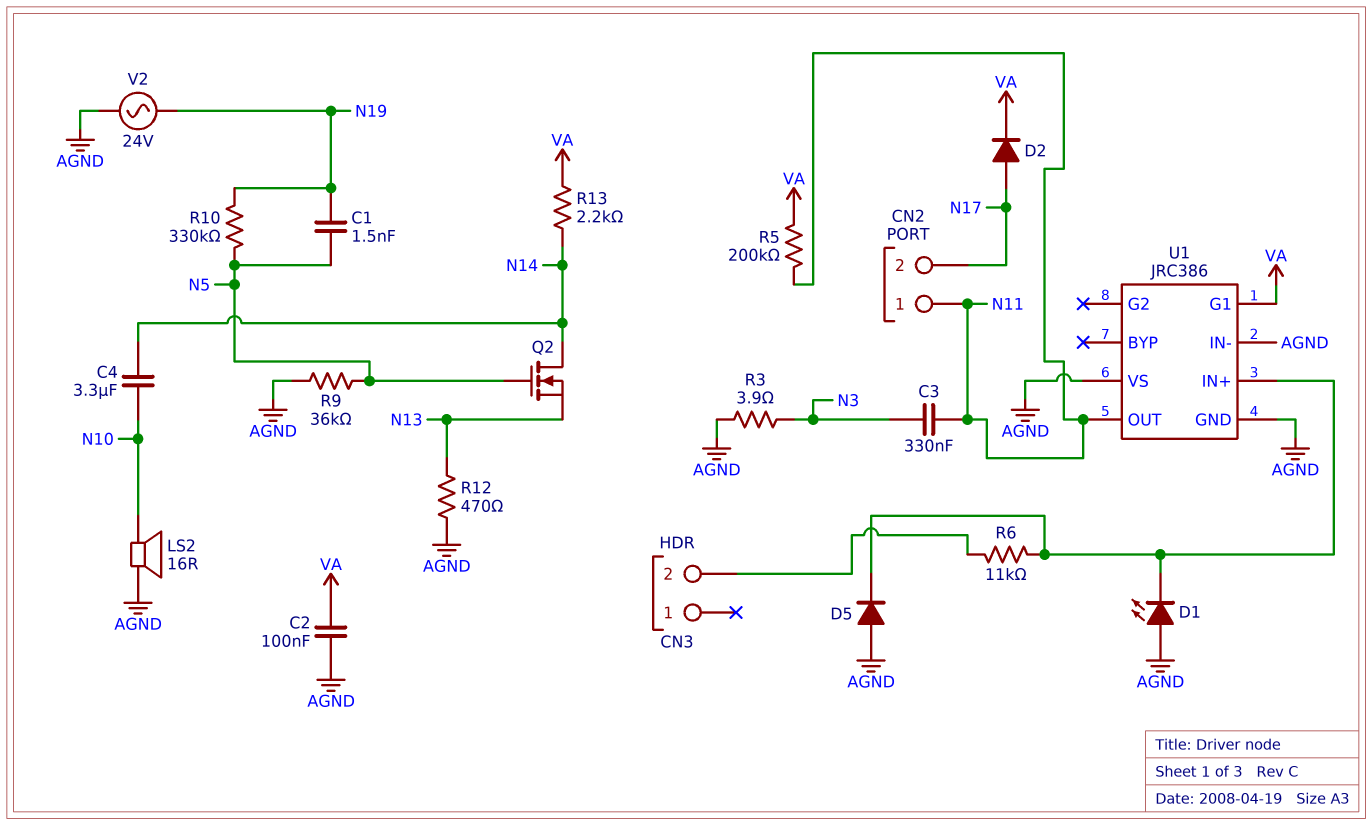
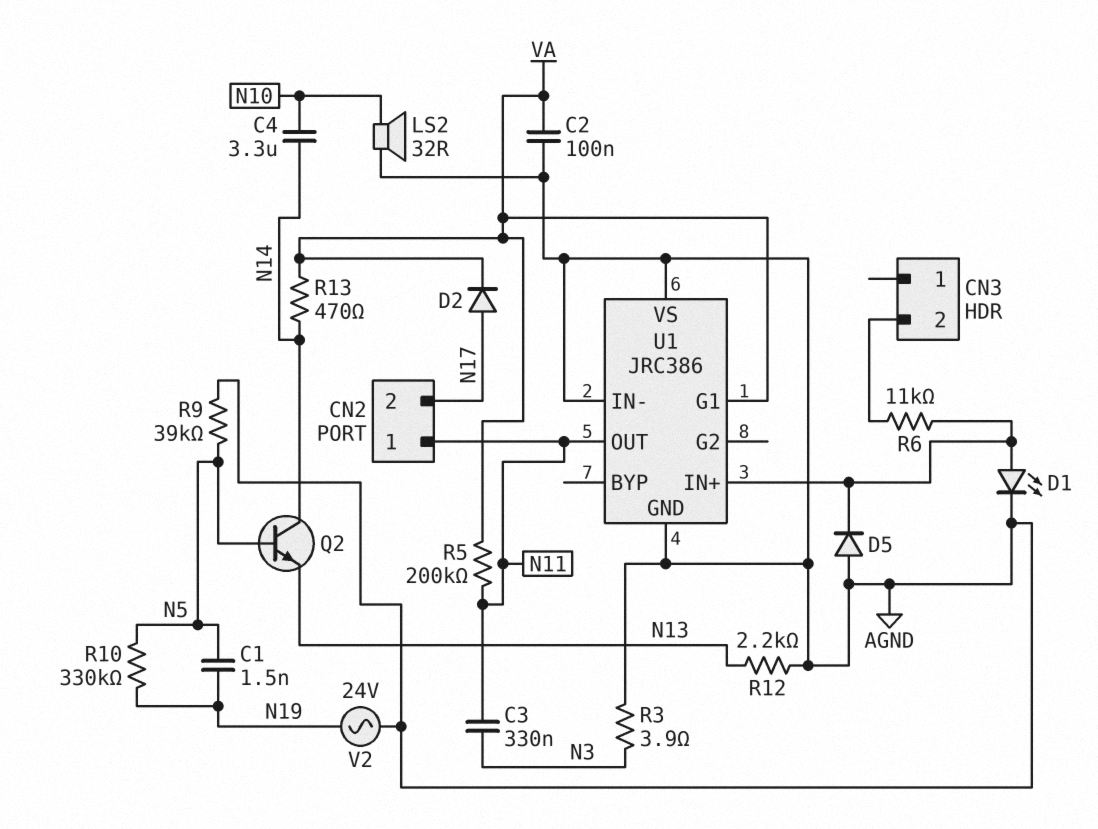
D1: LED (A AGND, K U1/IN+) -> LED (A U1/IN+, K AGND)
LS2: speaker 16R (AGND, N10) -> speaker 32R (AGND, N10)
Q2: NMOS (G N5, D N14, S N13) -> NPN (B N5, C N14, E N13)
R9: 36k (AGND, N5) -> 39k (AGND, N5)
R12: 470 (AGND, N13) -> 2.2k (AGND, N13)
R13: 2.2k (N14, VA) -> 470 (N14, VA)

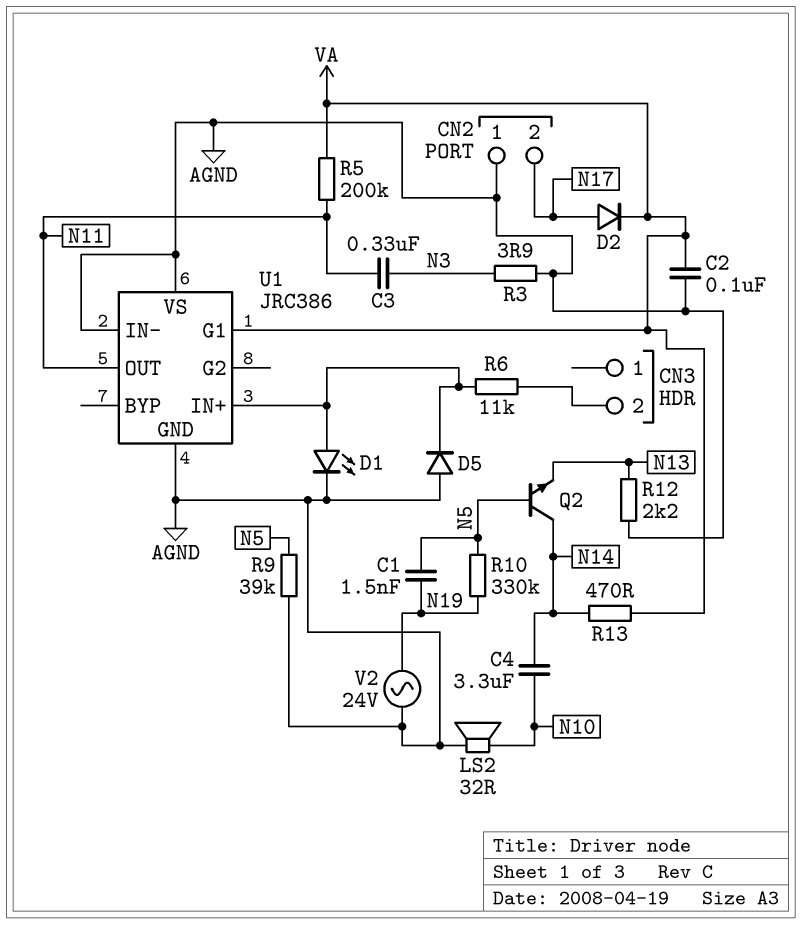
CN2 pin 1: N11 -> AGND

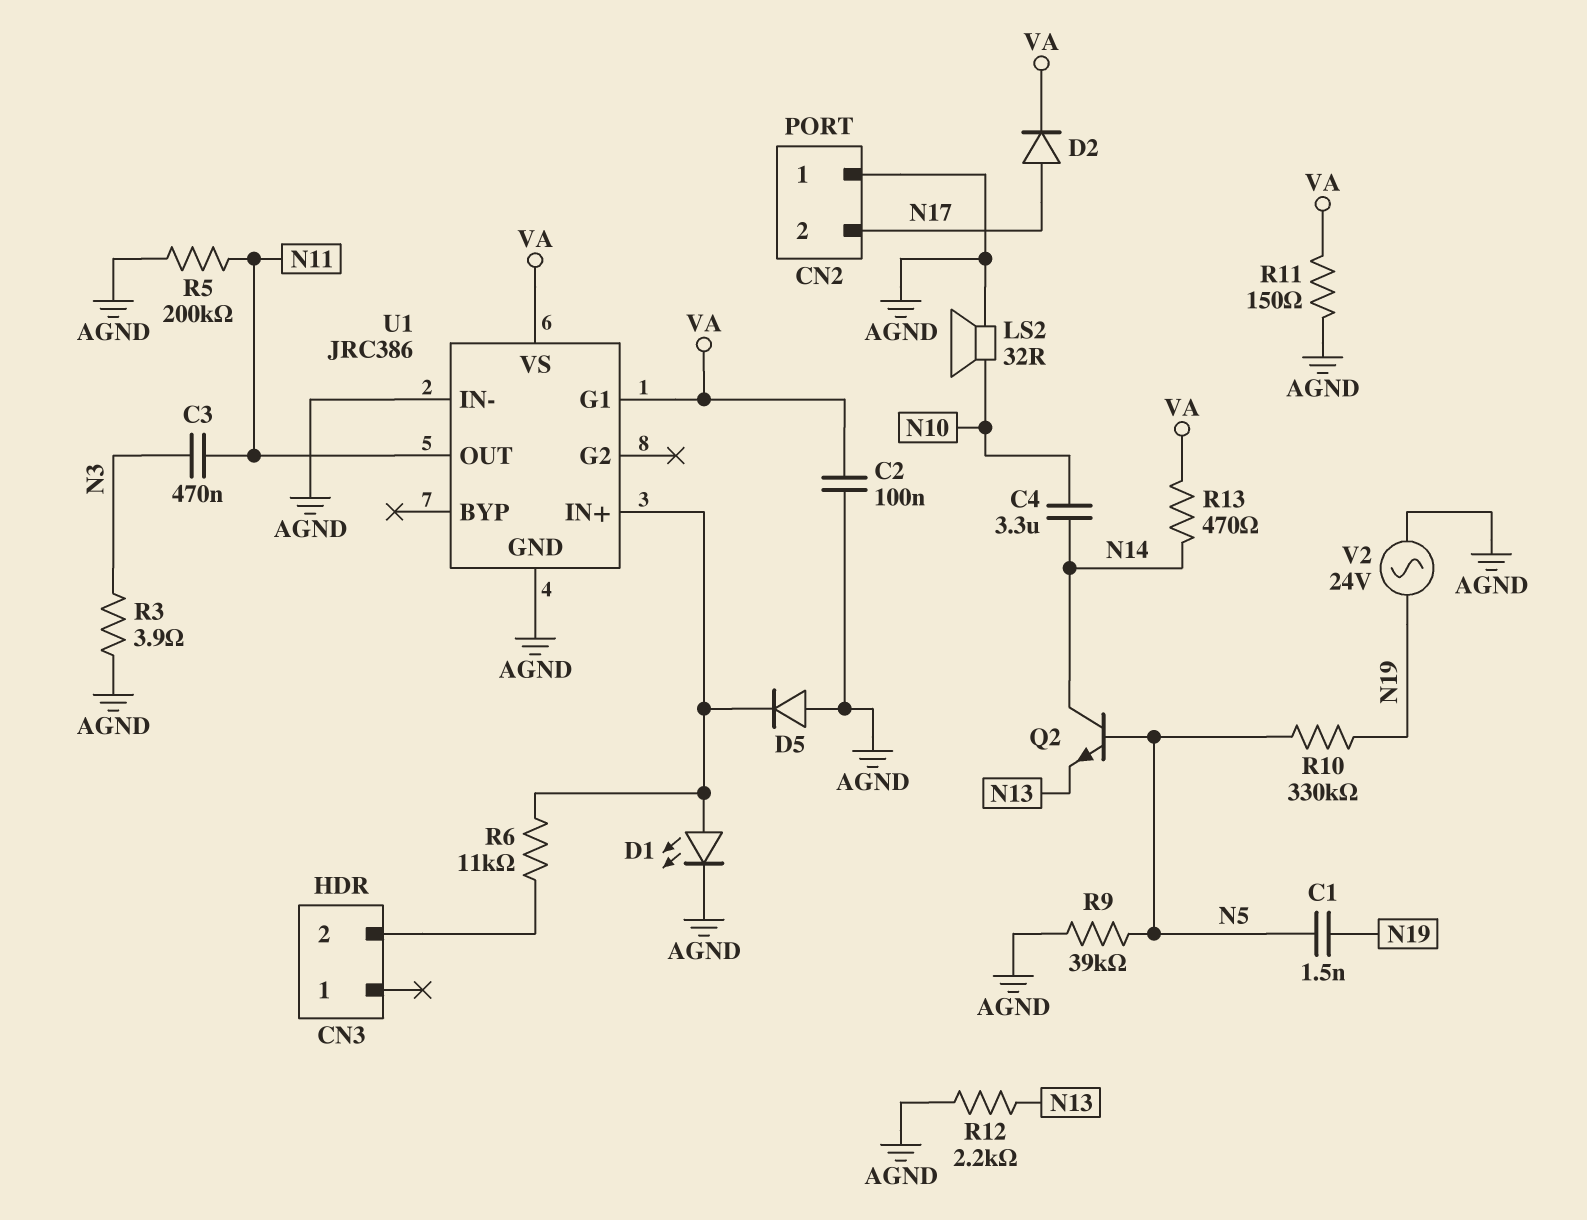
C3: 330nF (N3, N11) -> 470nF (N3, N11)
R5: 200k (N11, VA) -> 200k (AGND, N11)
R11: none -> 150 (AGND, VA)
U1 pin VS: AGND -> VA

